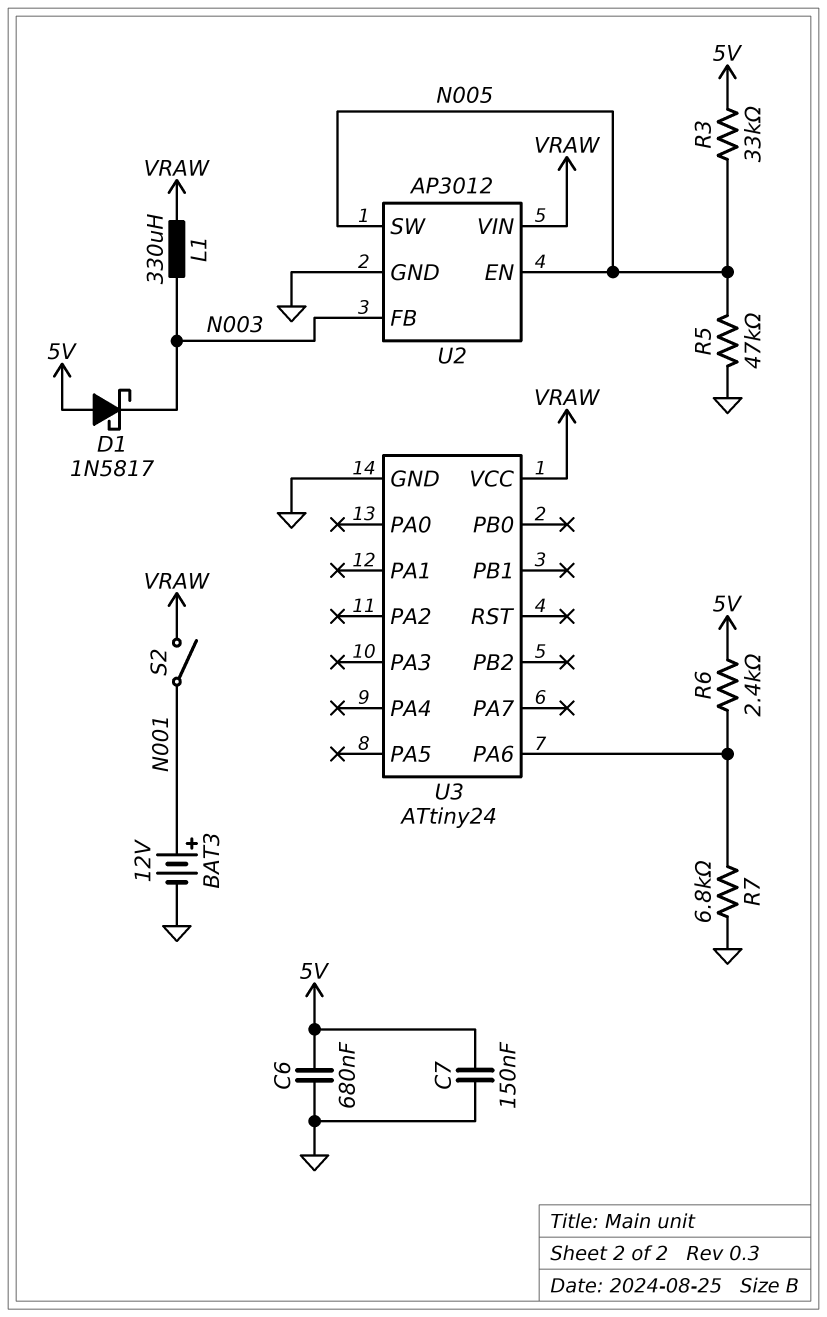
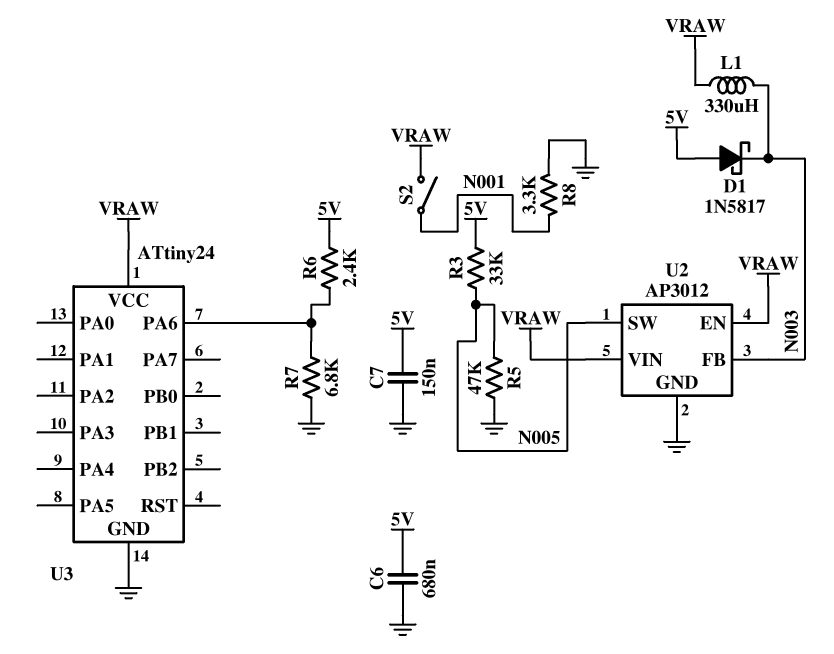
BAT3: 12V (plus N001, minus GND) -> none
R8: none -> 3.3k (GND, N001)
U2 pin EN: N005 -> VRAW

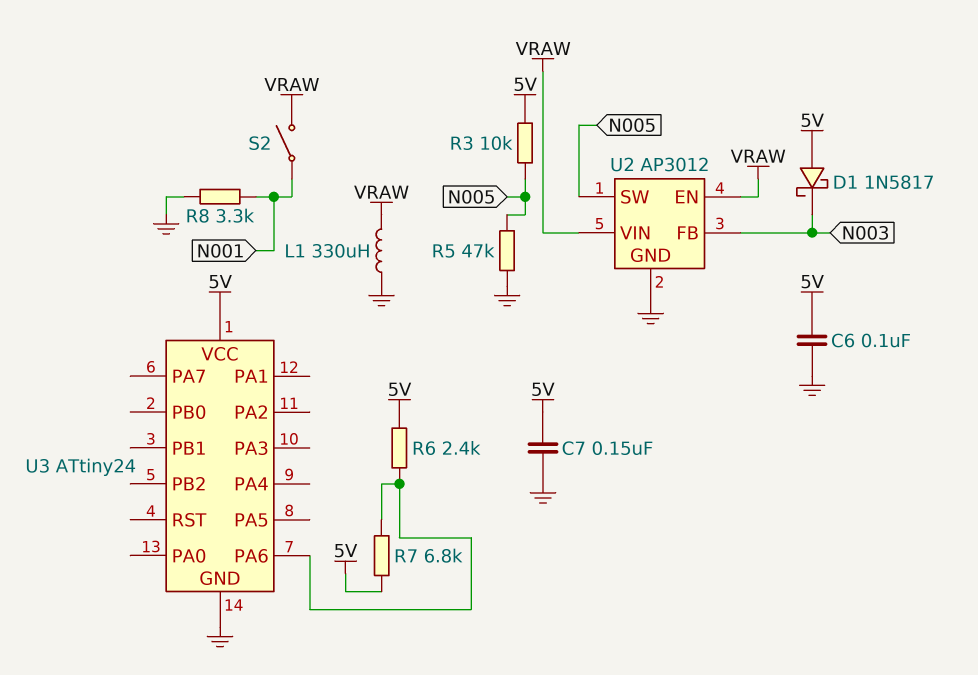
C6: 680nF (5V, GND) -> 100nF (5V, GND)
L1: 330uH (N003, VRAW) -> 330uH (GND, VRAW)
R3: 33k (5V, N005) -> 10k (5V, N005)
R7: 6.8k (GND, U3/PA6) -> 6.8k (5V, U3/PA6)
U3 pin VCC: VRAW -> 5V

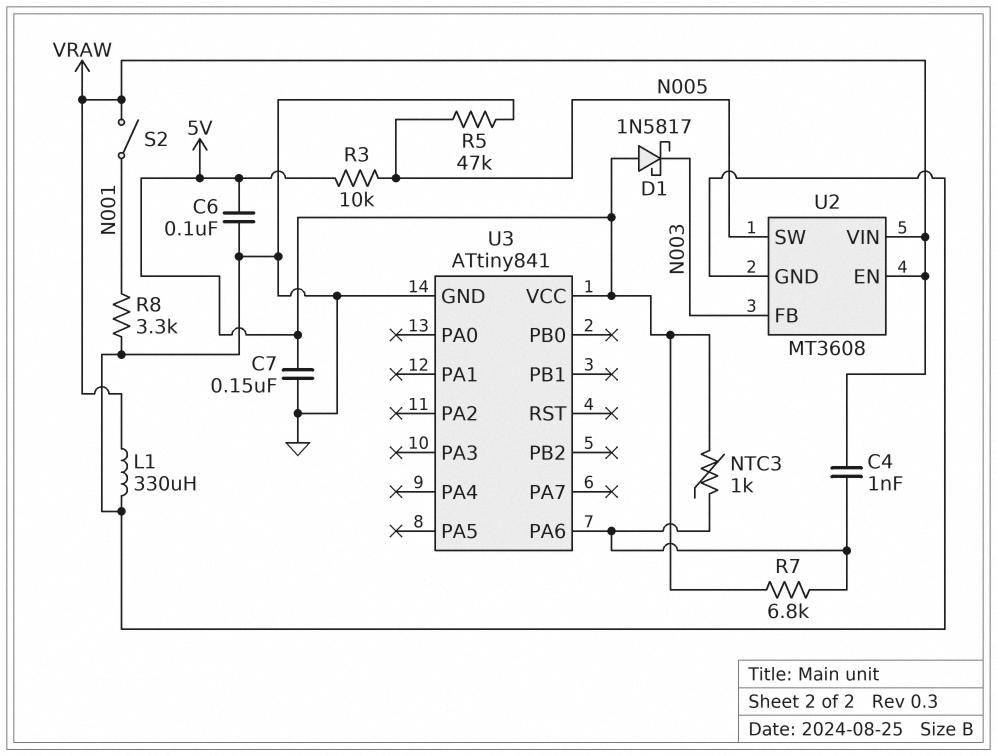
C4: none -> 1nF (U3/PA6, VRAW)
NTC3: none -> 1k (5V, U3/PA6)
R6: 2.4k (5V, U3/PA6) -> none
U2: AP3012 -> MT3608
U3: ATtiny24 -> ATtiny841

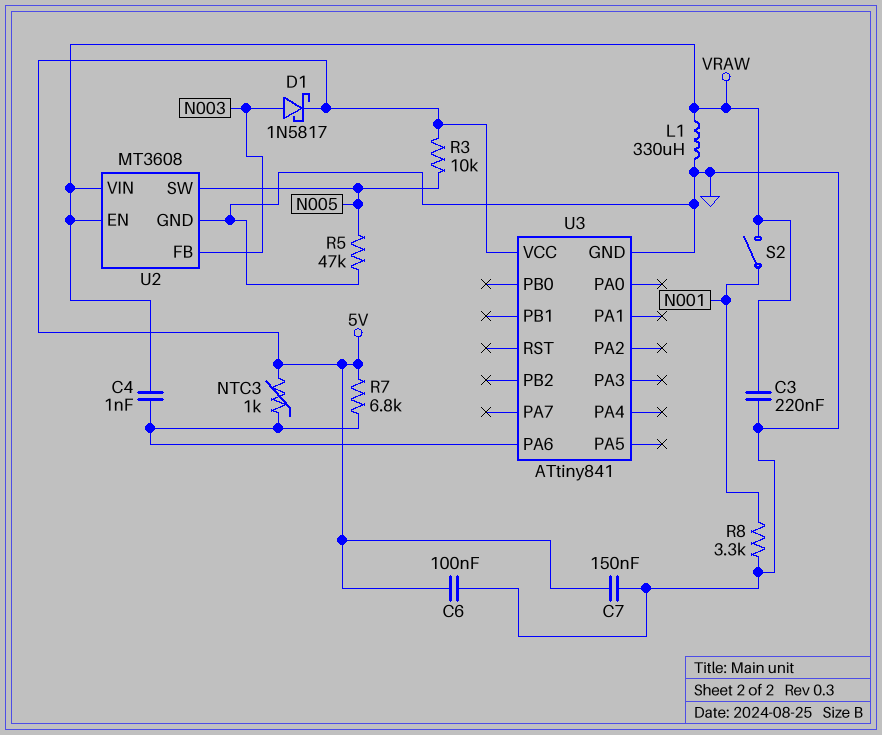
C3: none -> 220nF (GND, VRAW)
D1: schottky 1N5817 (A 5V, K N003) -> schottky 1N5817 (A N003, K 5V)

